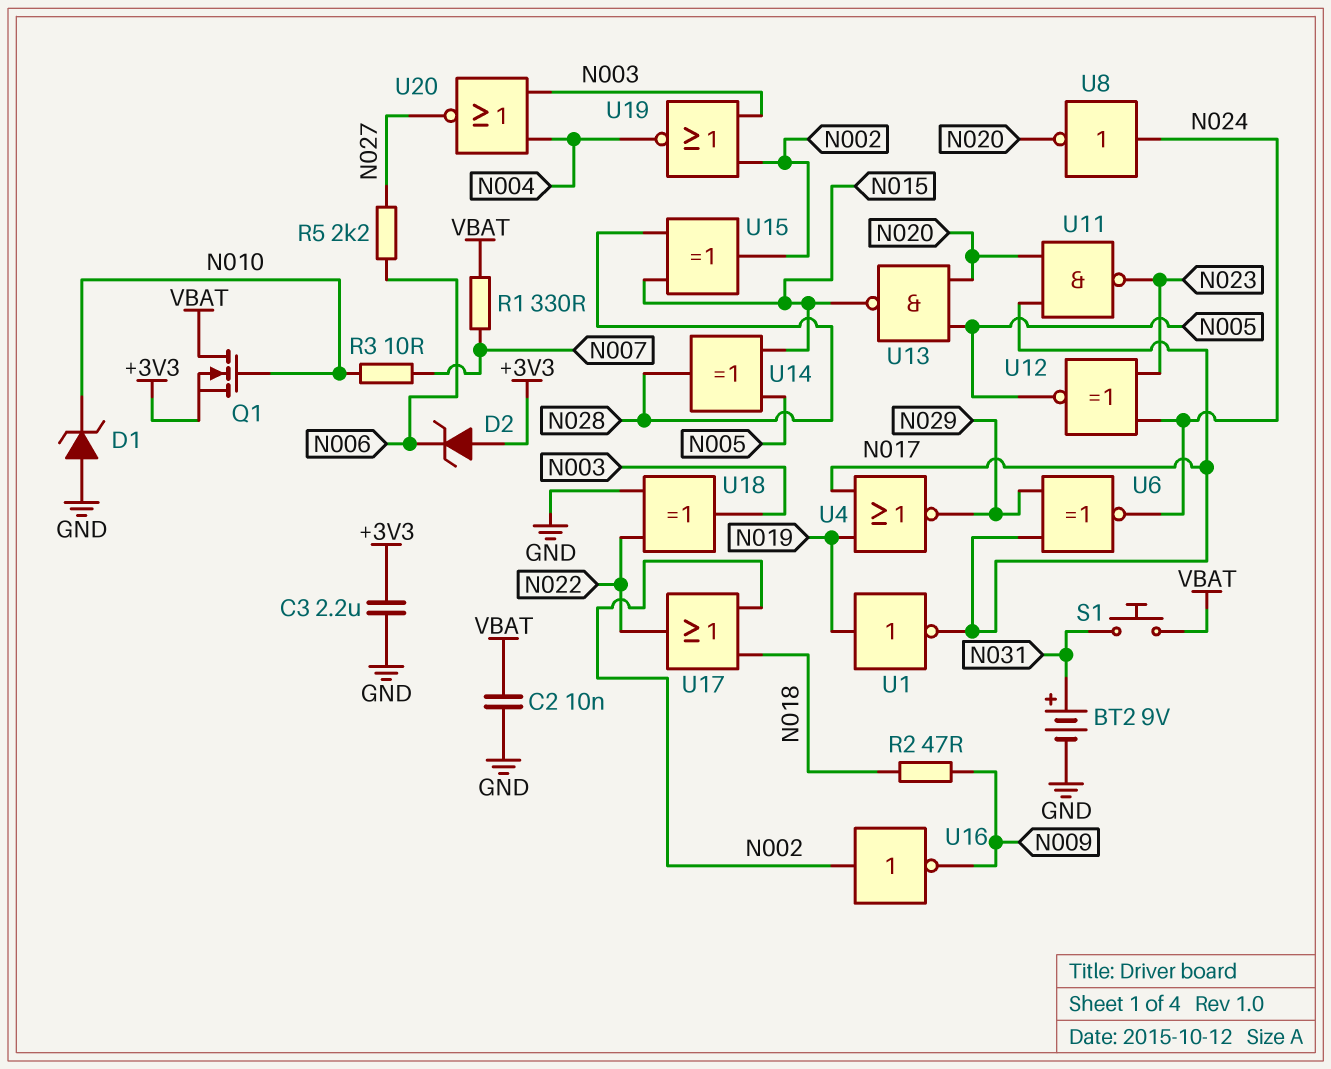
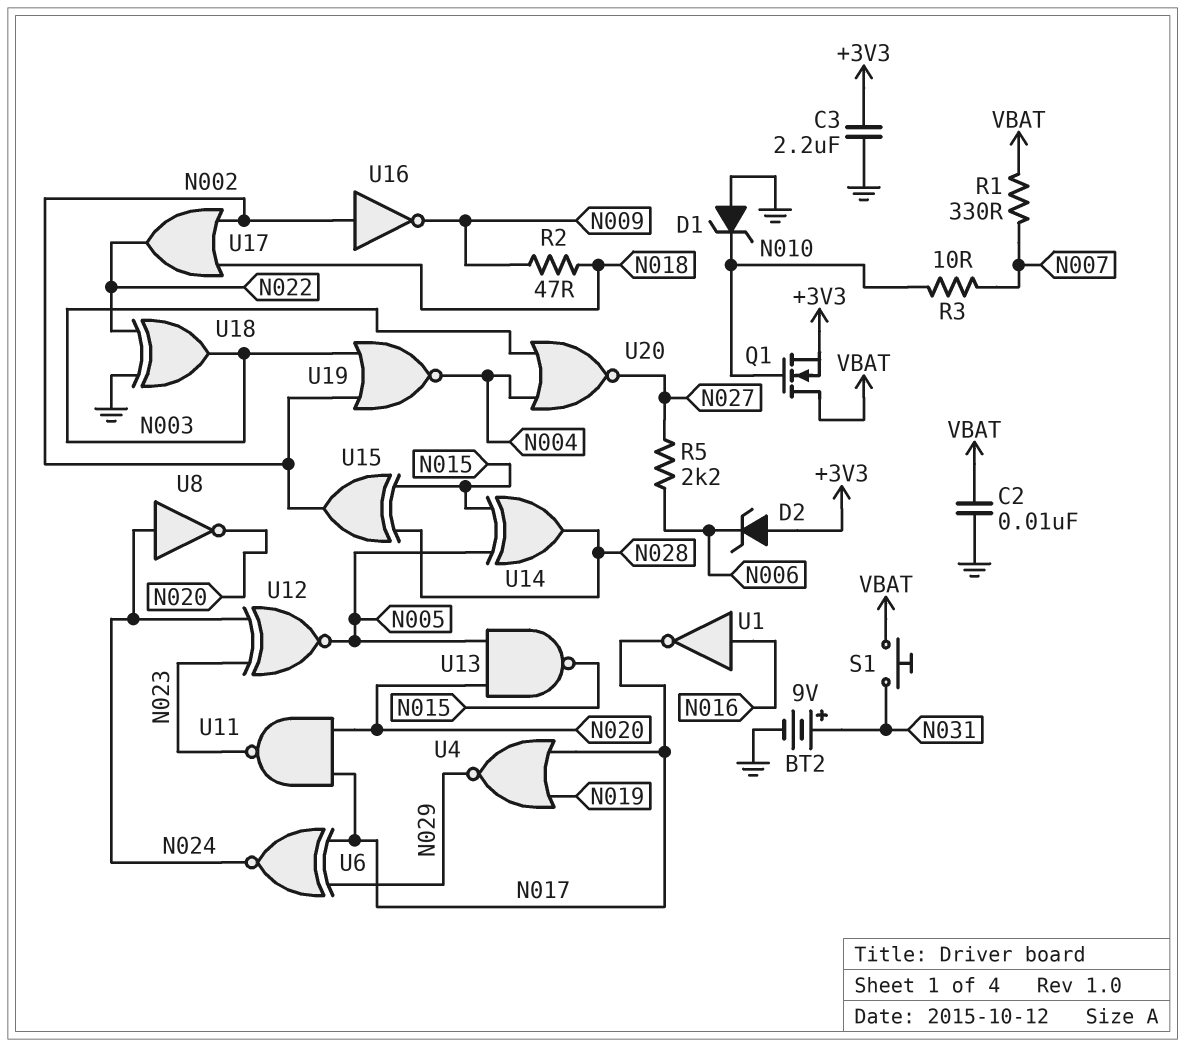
U1: NOT (in N019, out N017) -> NOT (in N016, out N017)

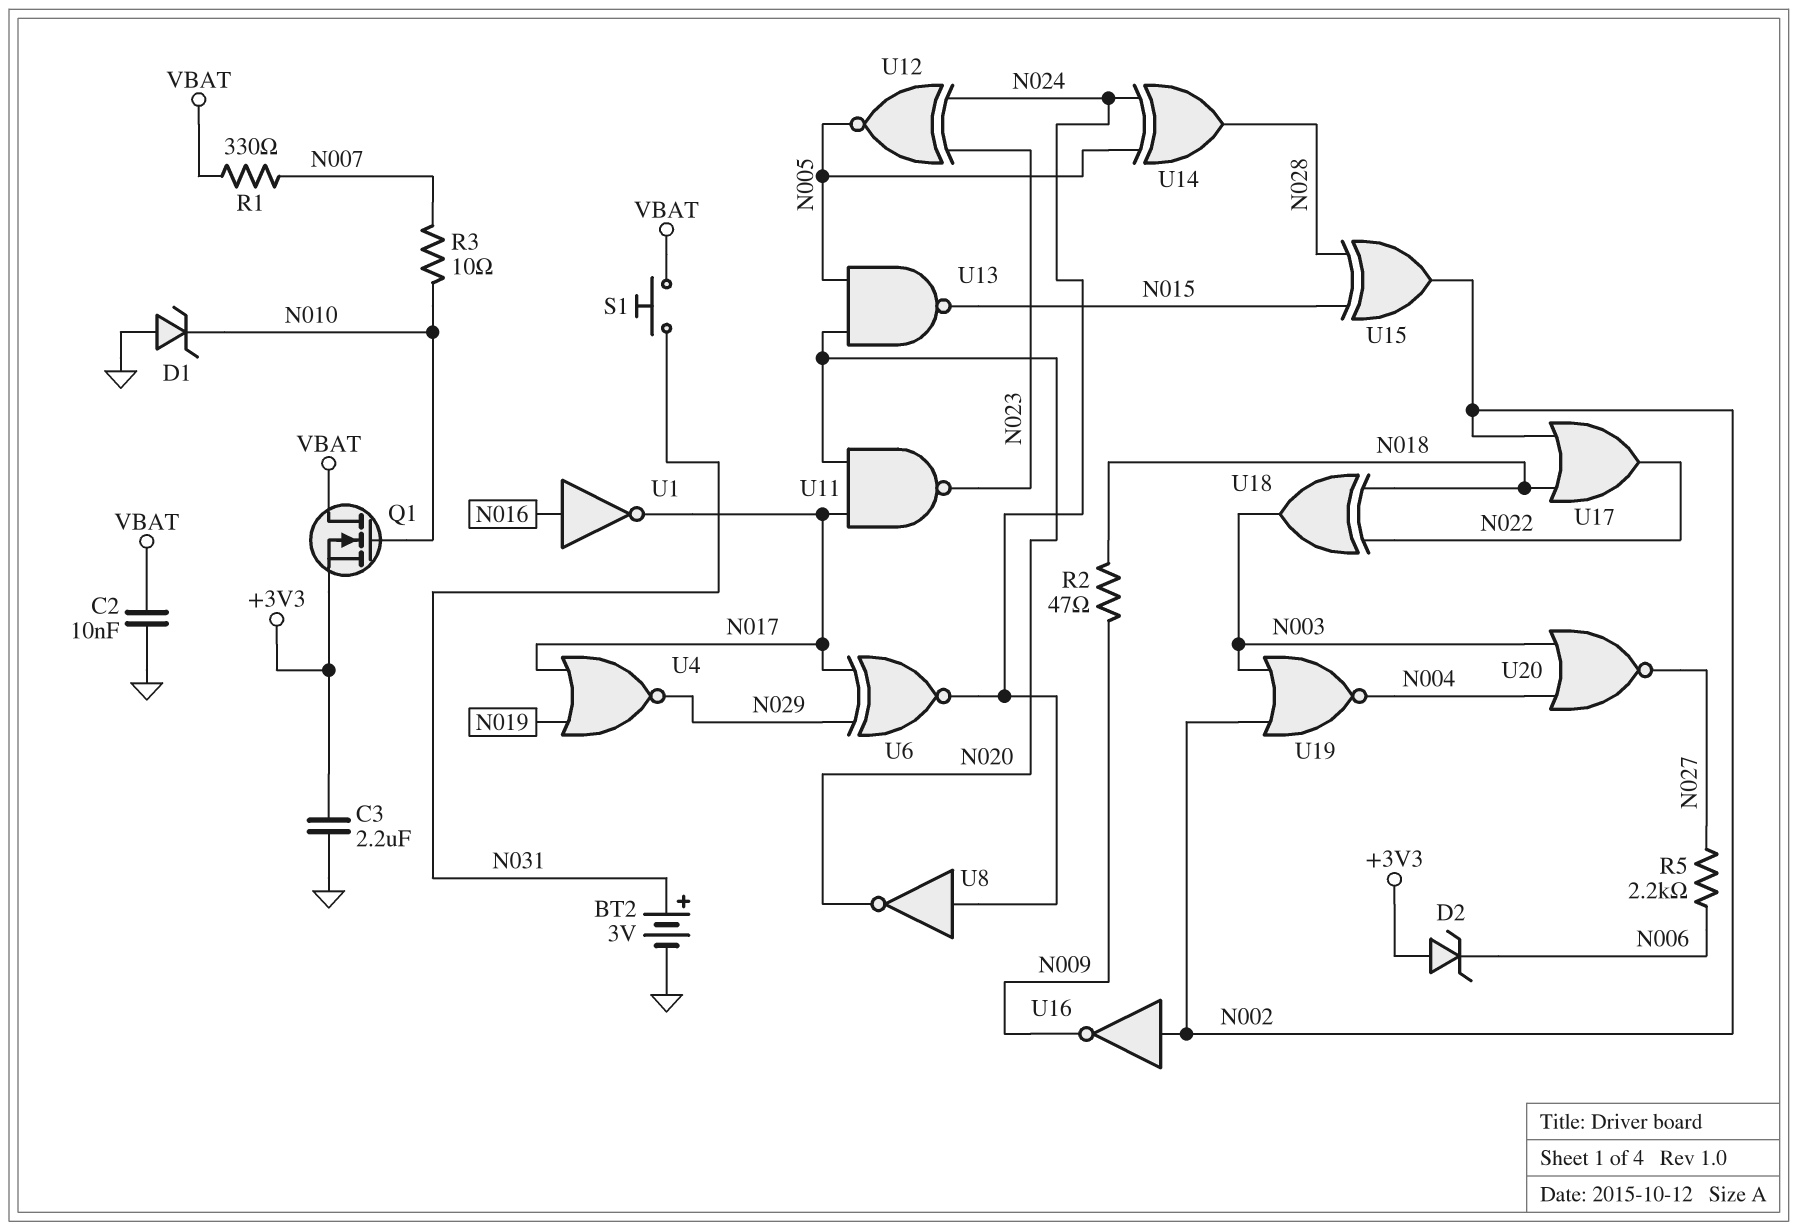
BT2: 9V (plus N031, minus GND) -> 3V (plus N031, minus GND)
U14: XOR (in N005, in N015, out N028) -> XOR (in N005, in N024, out N028)
U18: XOR (in GND, in N022, out N003) -> XOR (in N018, in N022, out N003)

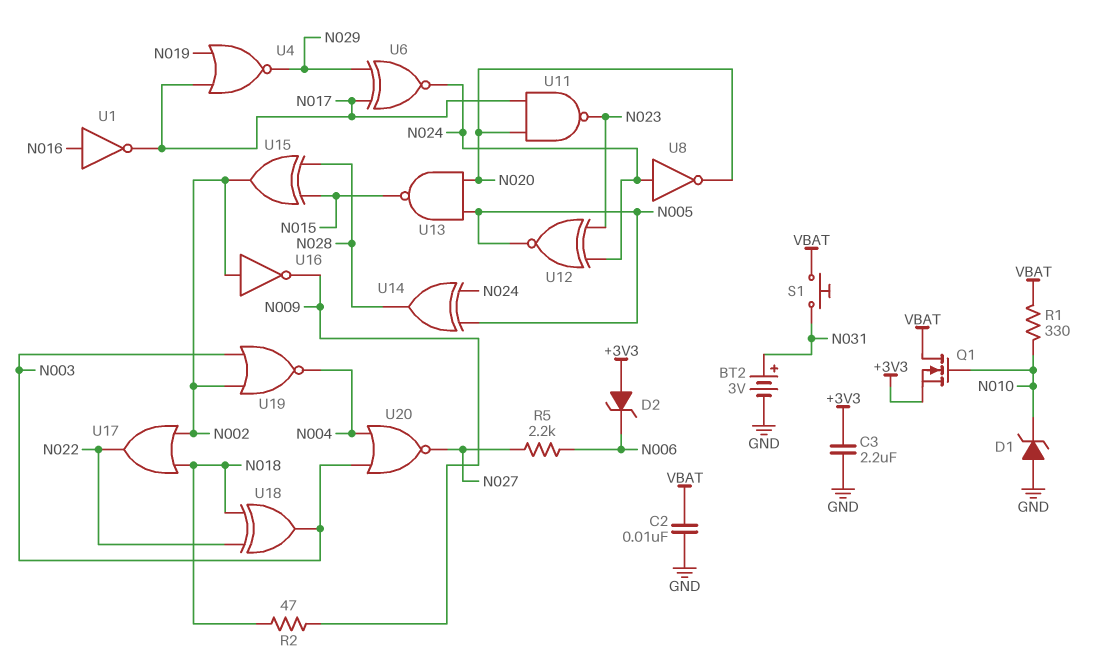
R1: 330 (N007, VBAT) -> 330 (N010, VBAT)
R3: 10 (N007, N010) -> none

